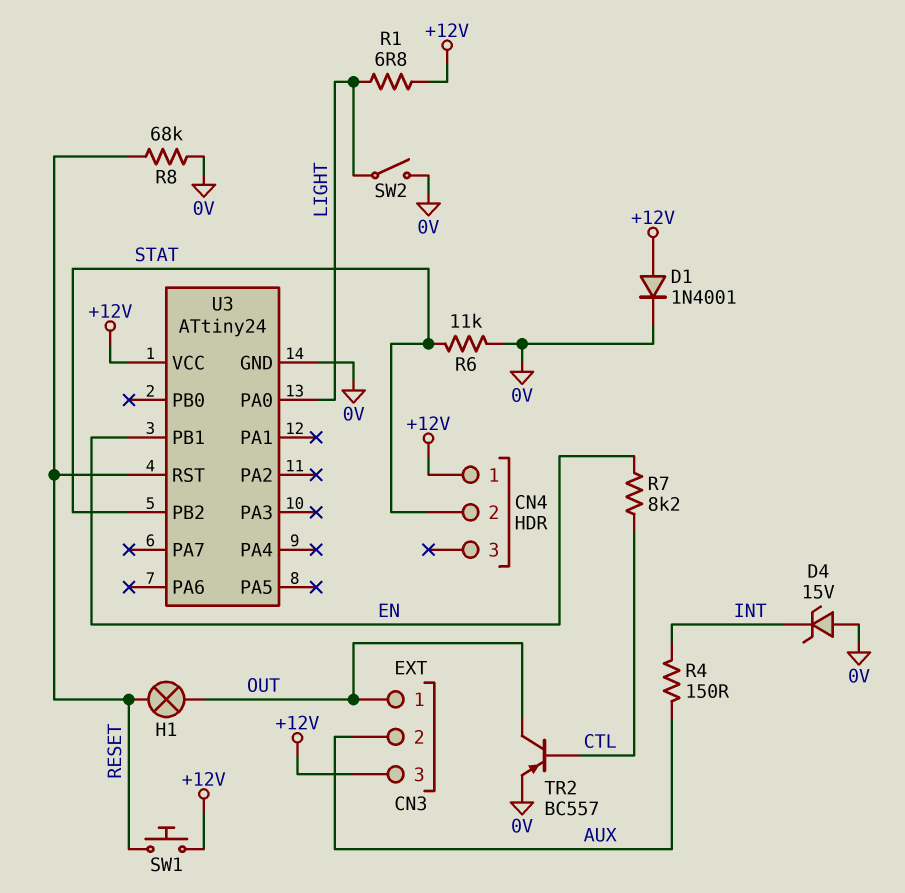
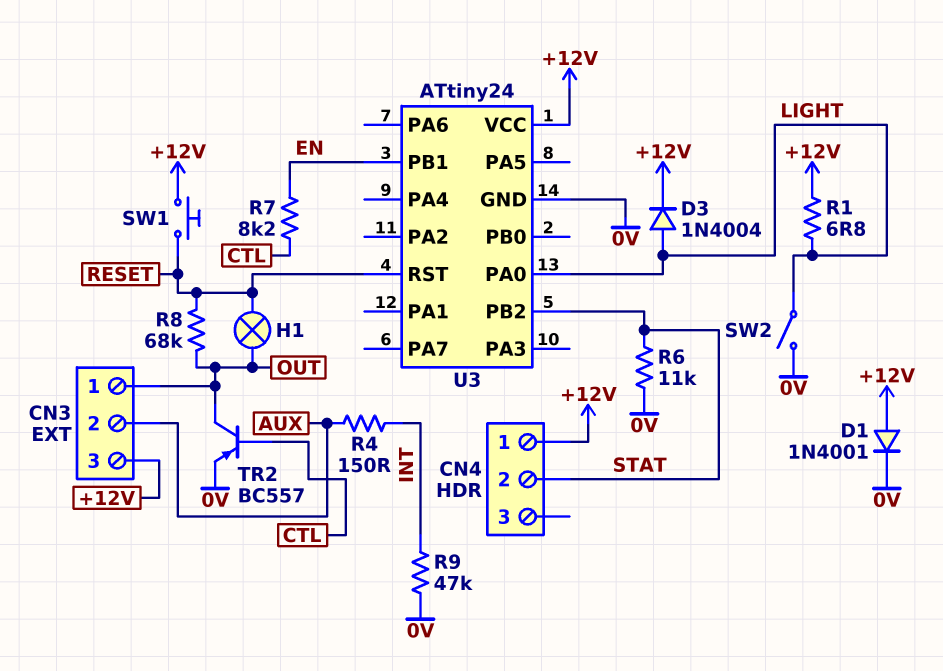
D3: none -> diode 1N4004 (A LIGHT, K +12V)
D4: zener 15V (A 0V, K INT) -> none
R8: 68k (0V, RESET) -> 68k (OUT, RESET)
R9: none -> 47k (0V, INT)

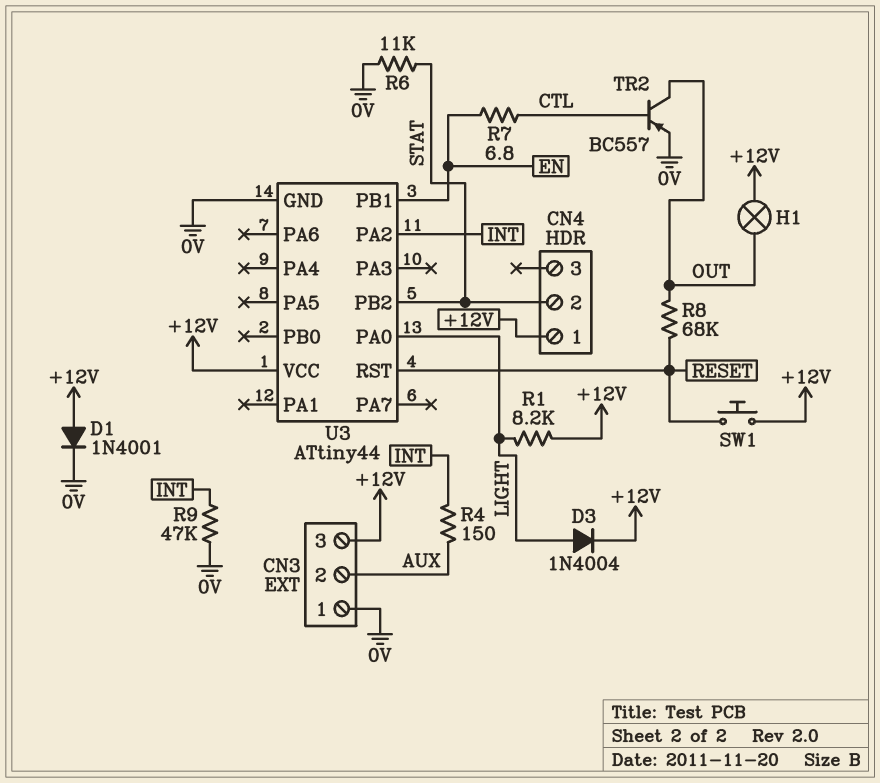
CN3 pin 1: OUT -> 0V
H1: lamp (OUT, RESET) -> lamp (+12V, OUT)
R1: 6.8 (+12V, LIGHT) -> 8.2k (+12V, LIGHT)
R7: 8.2k (CTL, EN) -> 6.8 (CTL, EN)
SW2: switch (0V, LIGHT) -> none
U3: ATtiny24 -> ATtiny44
U3 pin PA2: none -> INT

